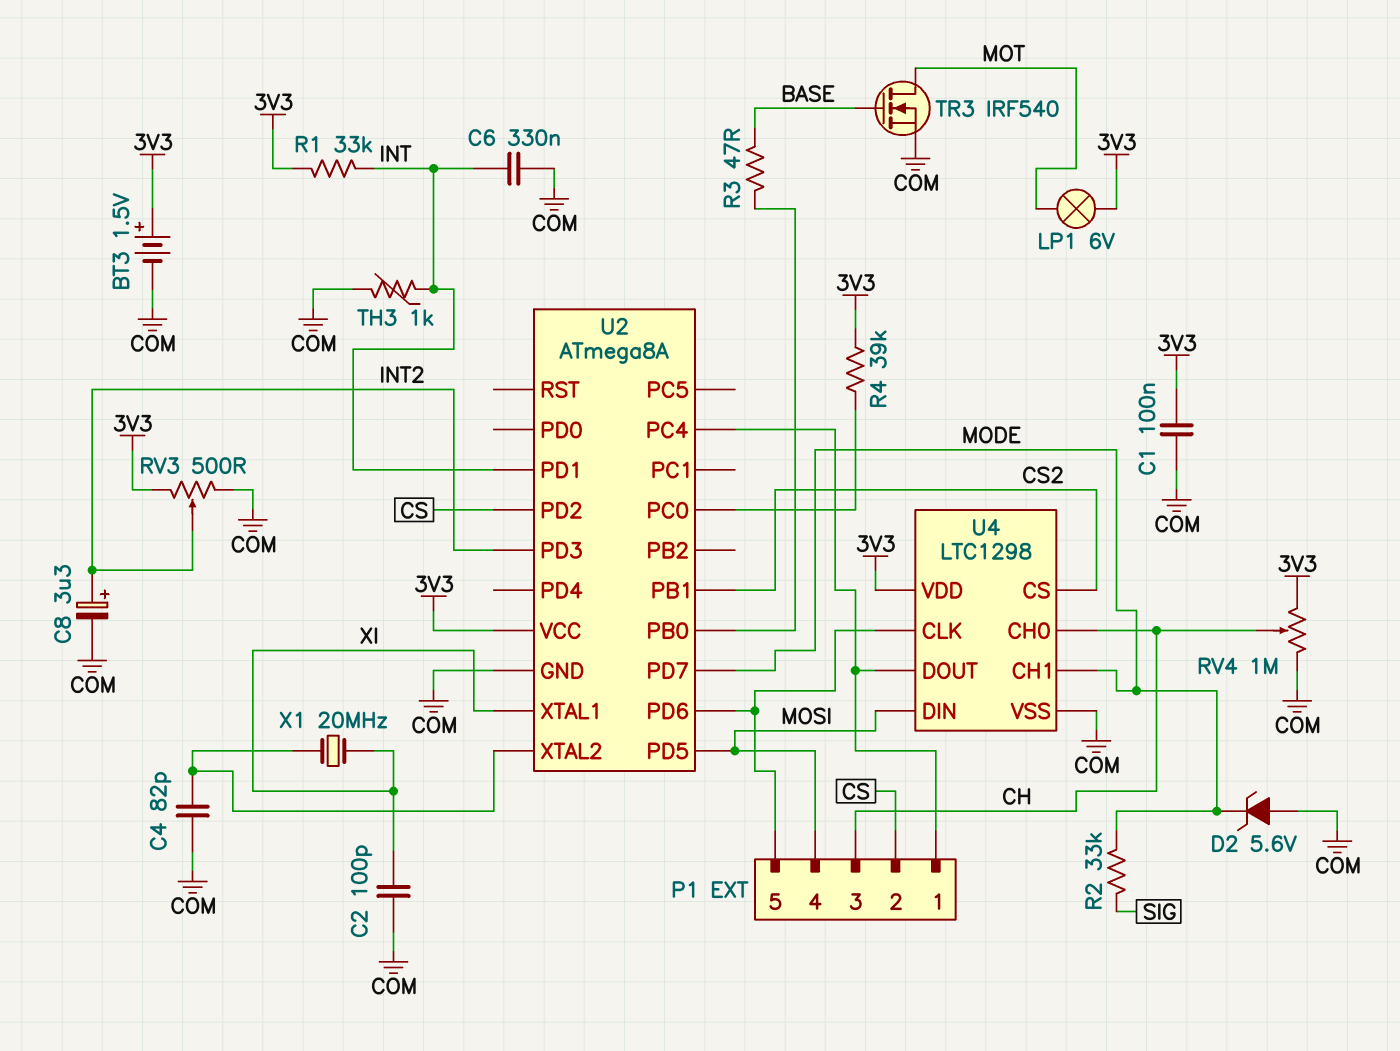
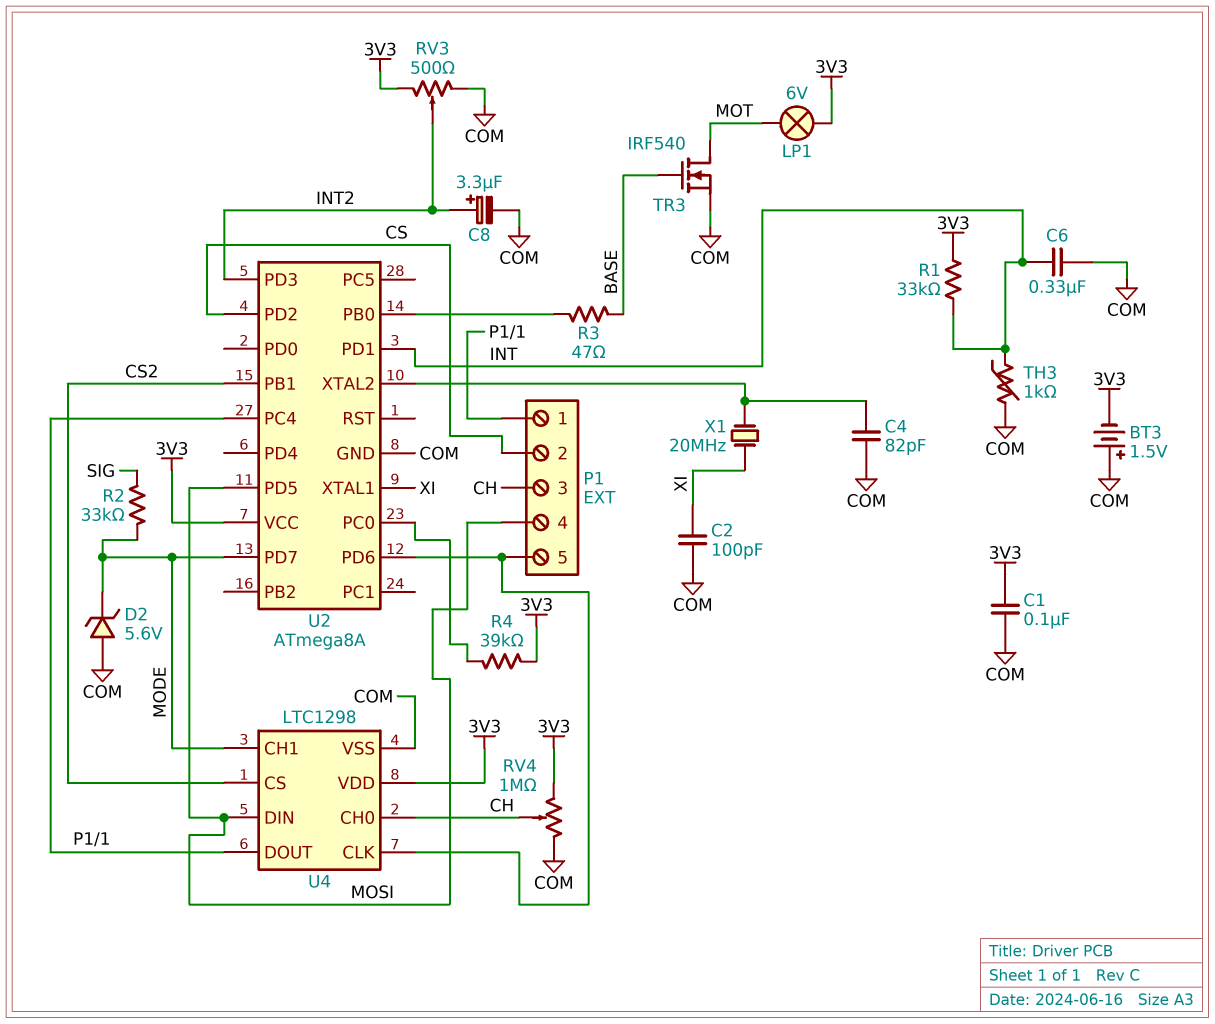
BT3: 1.5V (plus 3V3, minus COM) -> 1.5V (plus COM, minus 3V3)

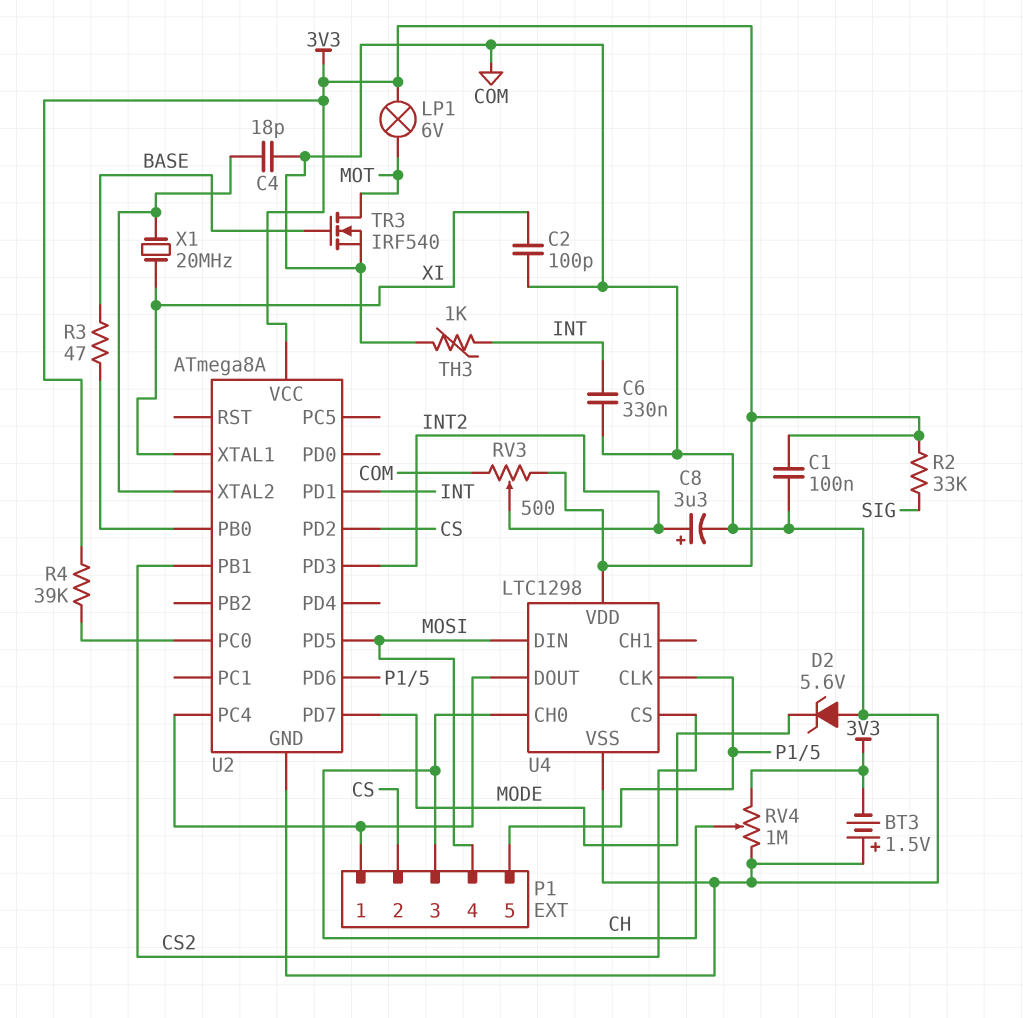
C4: 82pF (COM, U2/XTAL2) -> 18pF (COM, U2/XTAL2)
R1: 33k (3V3, INT) -> none
R2: 33k (MODE, SIG) -> 33k (3V3, SIG)
U4 pin CH1: MODE -> none

